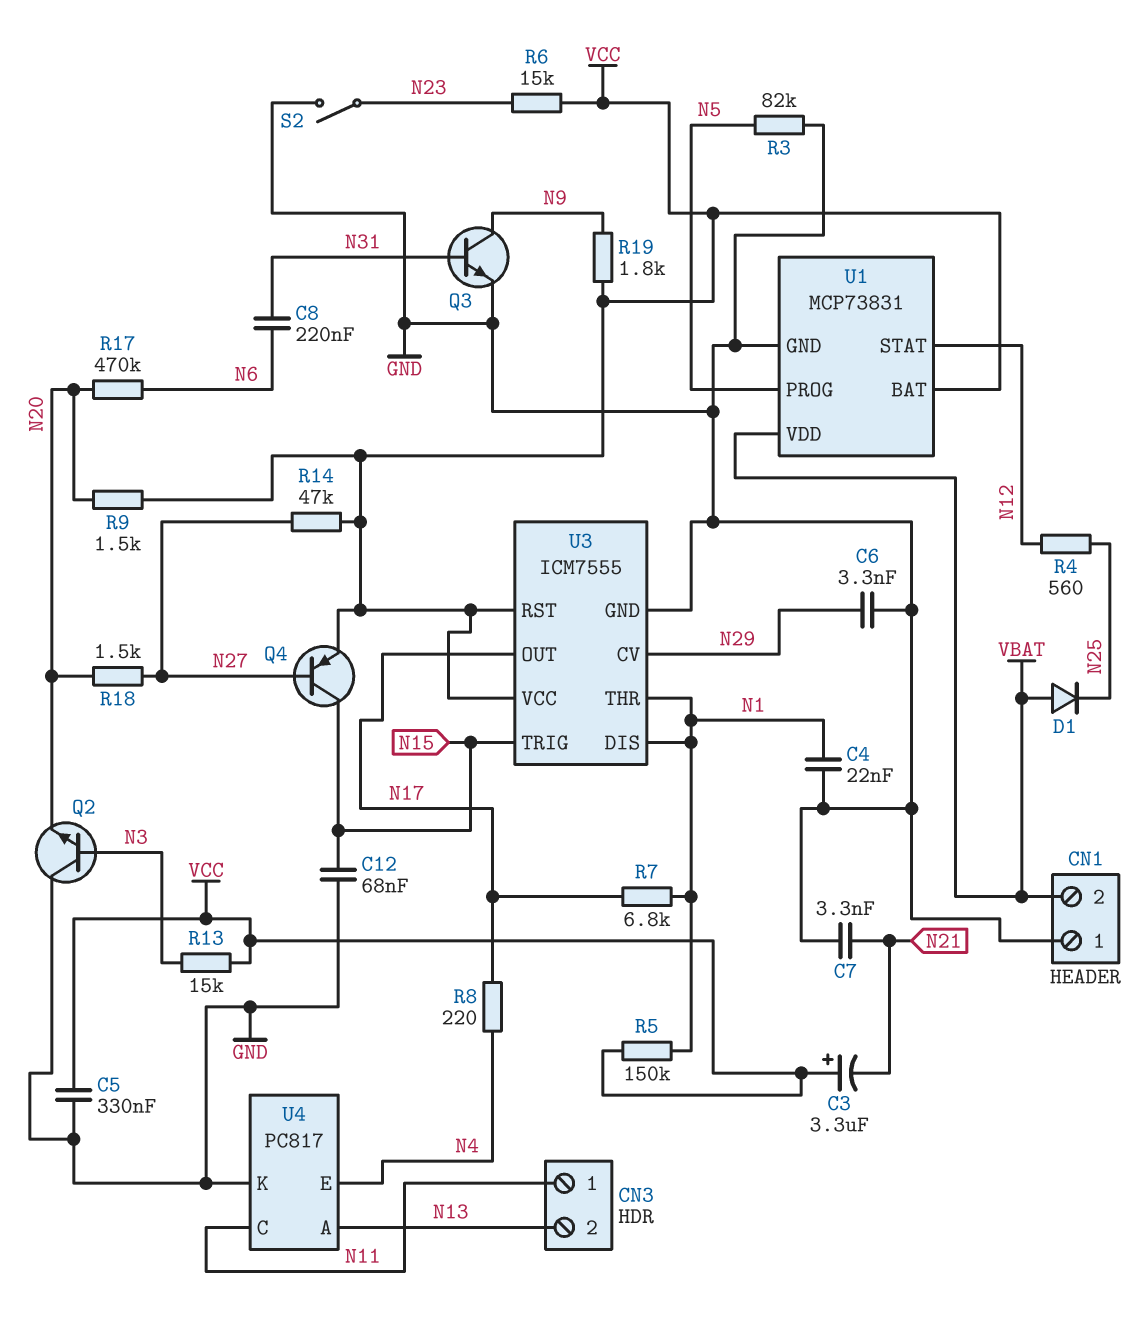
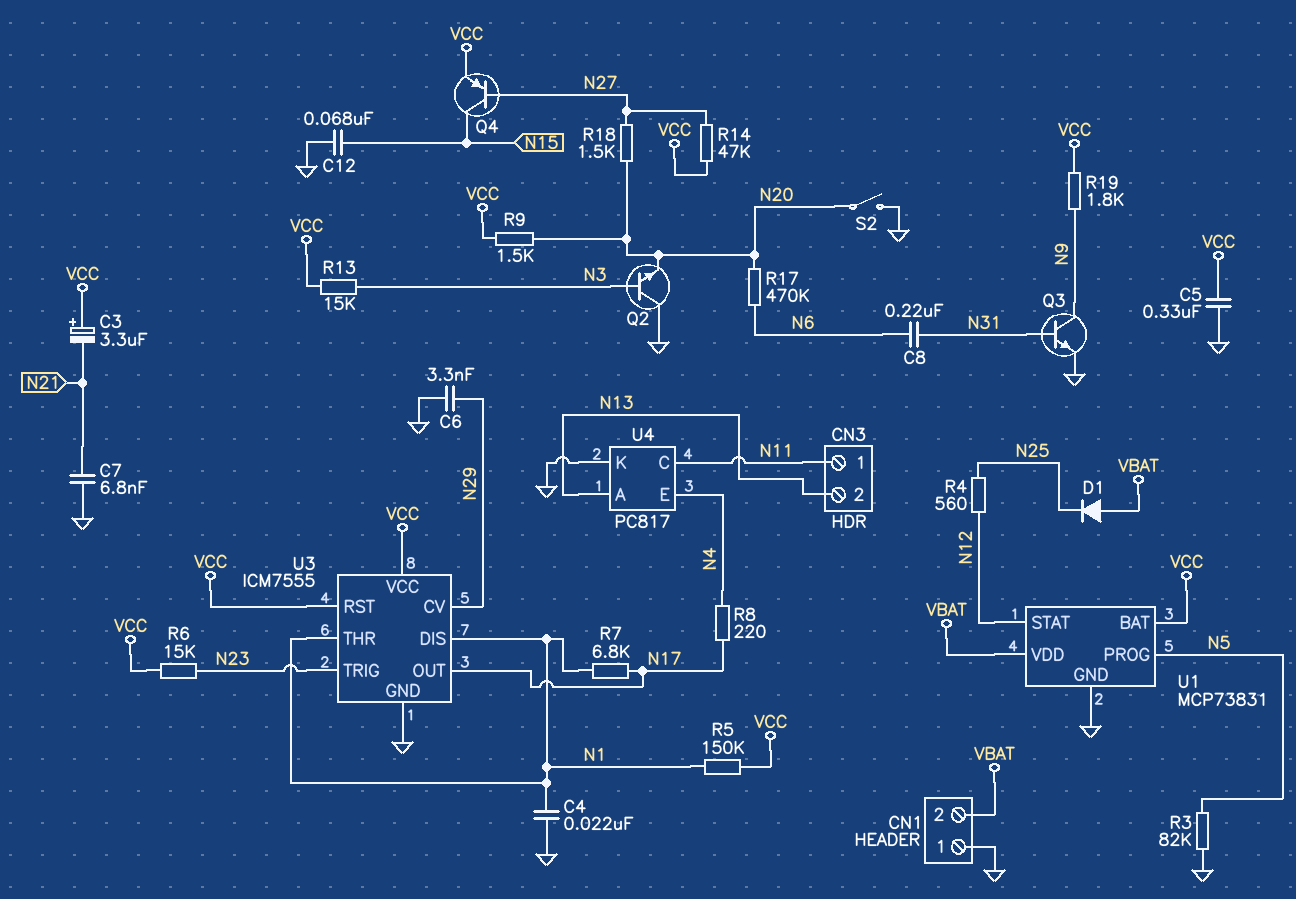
C7: 3.3nF (GND, N21) -> 6.8nF (GND, N21)
S2: switch (GND, N23) -> switch (GND, N20)
U3 pin TRIG: N15 -> N23

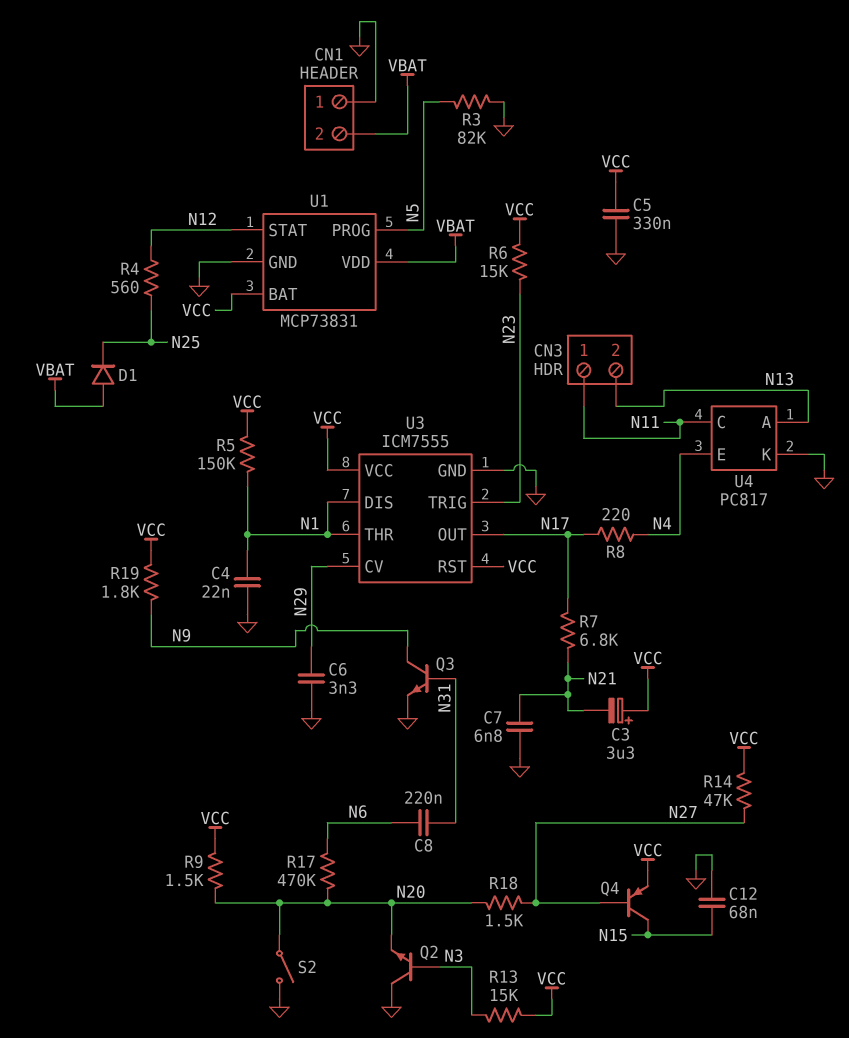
R7: 6.8k (N1, N17) -> 6.8k (N17, N21)

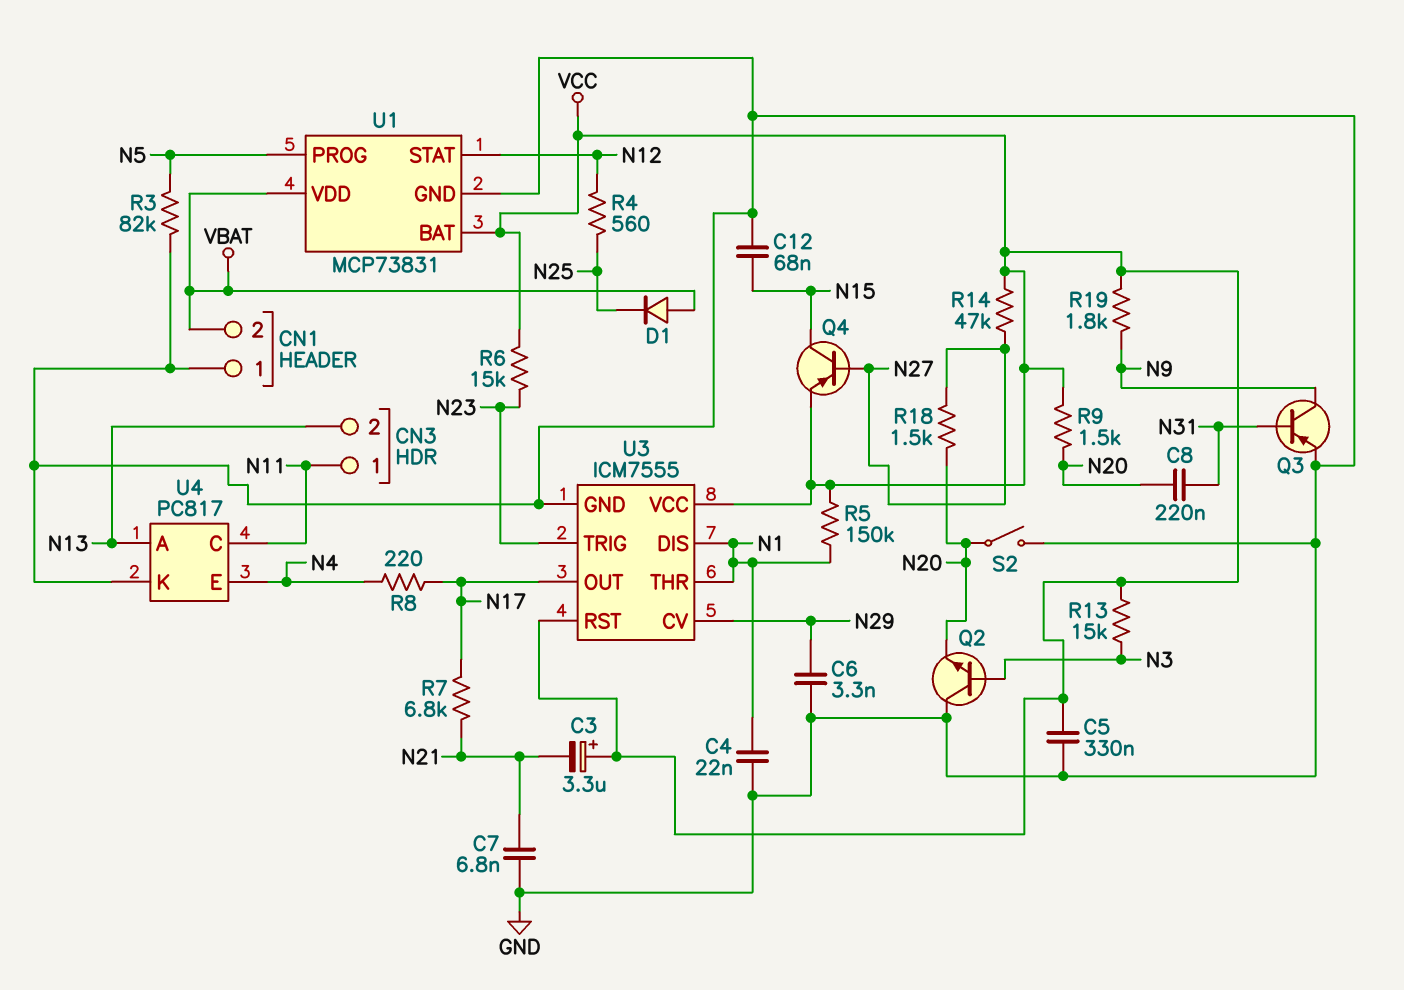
C8: 220nF (N6, N31) -> 220nF (N20, N31)
Q3: NPN (B N31, C N9, E GND) -> PNP (B N31, C N9, E GND)
R17: 470k (N6, N20) -> none

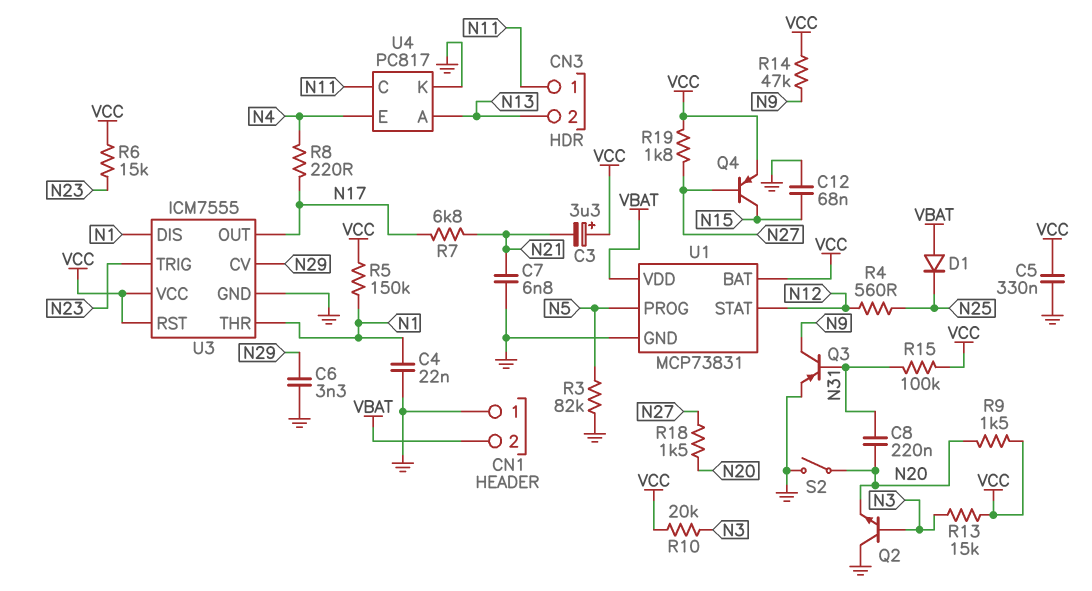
R10: none -> 20k (N3, VCC)
R14: 47k (N27, VCC) -> 47k (N9, VCC)
R15: none -> 100k (N31, VCC)
R19: 1.8k (N9, VCC) -> 1.8k (N27, VCC)

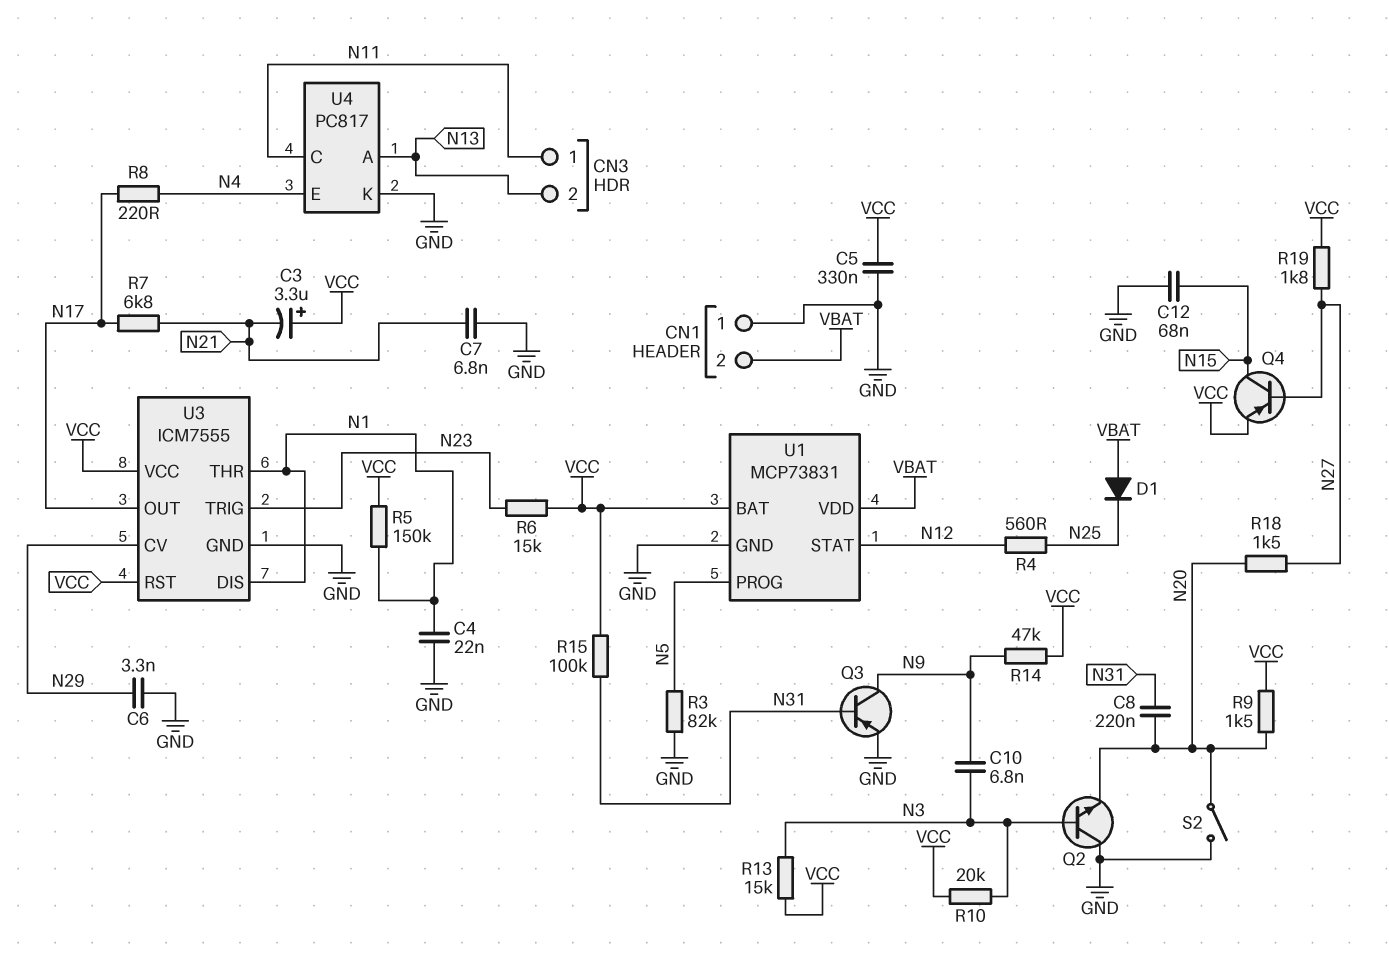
C10: none -> 6.8nF (N3, N9)

